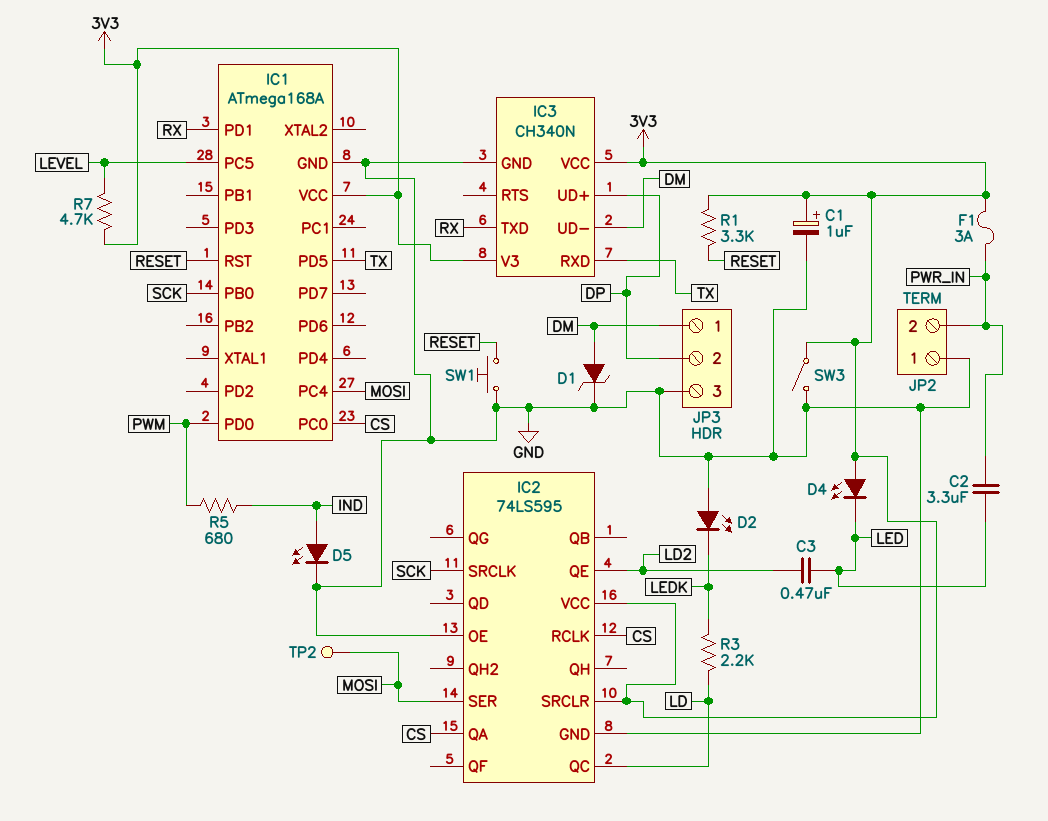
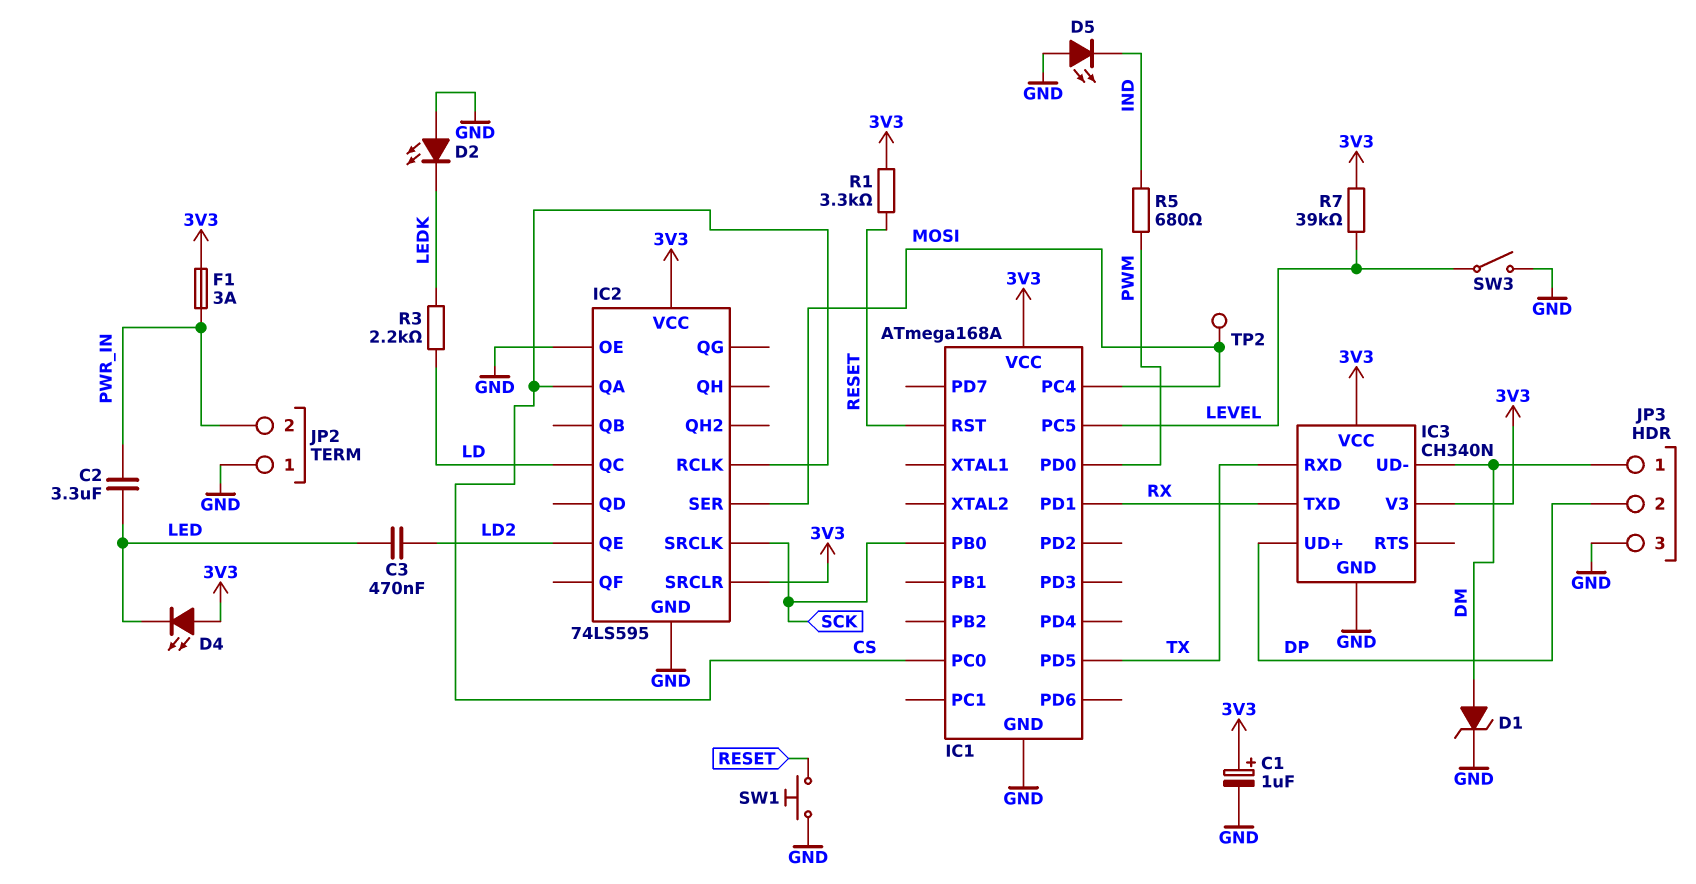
D5: LED (A IND, K GND) -> LED (A GND, K IND)
R7: 4.7k (3V3, LEVEL) -> 39k (3V3, LEVEL)
SW3: switch (3V3, GND) -> switch (GND, LEVEL)

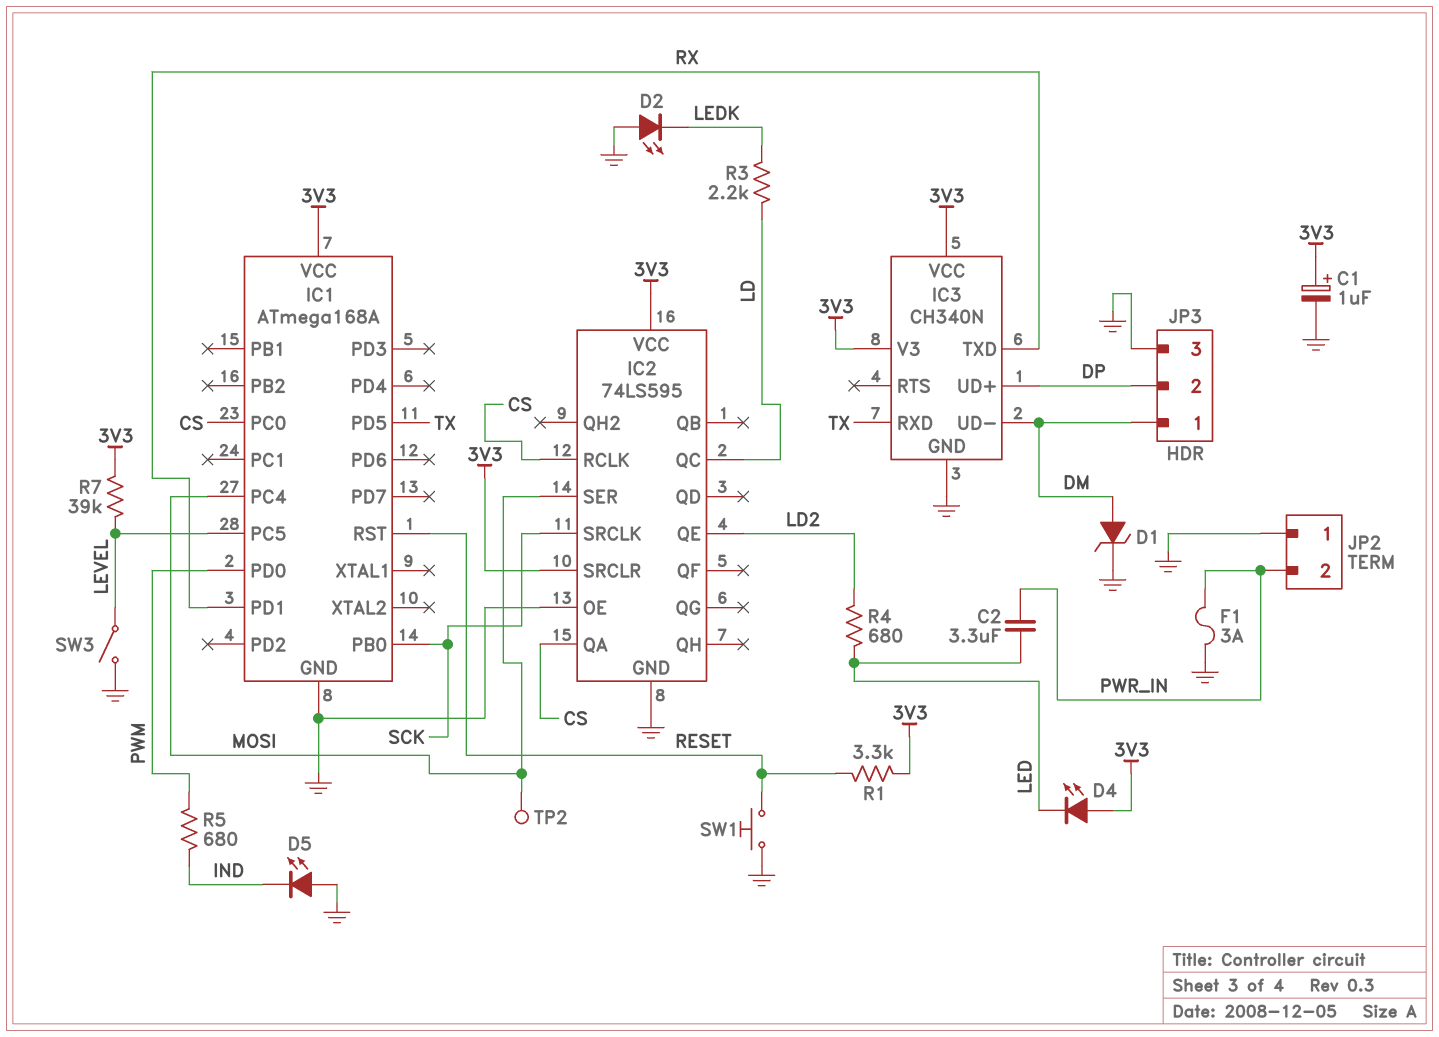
C3: 470nF (LD2, LED) -> none
F1: 3A (3V3, PWR_IN) -> 3A (GND, PWR_IN)
R4: none -> 680 (LD2, LED)

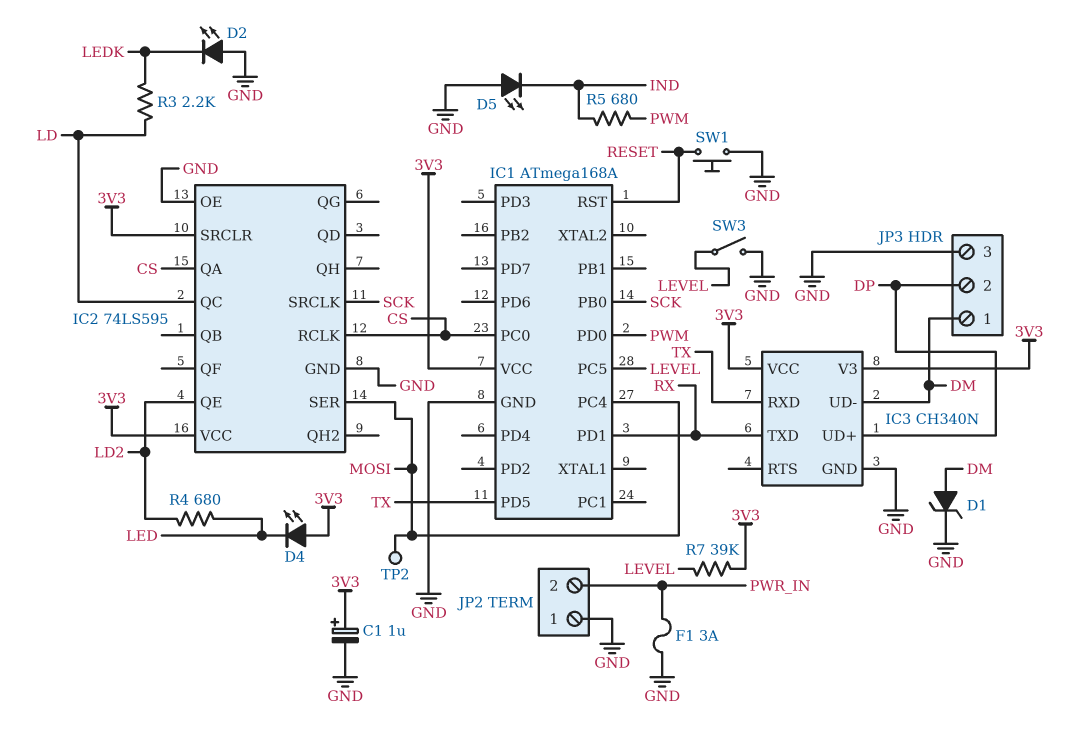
C2: 3.3uF (LED, PWR_IN) -> none
R1: 3.3k (3V3, RESET) -> none

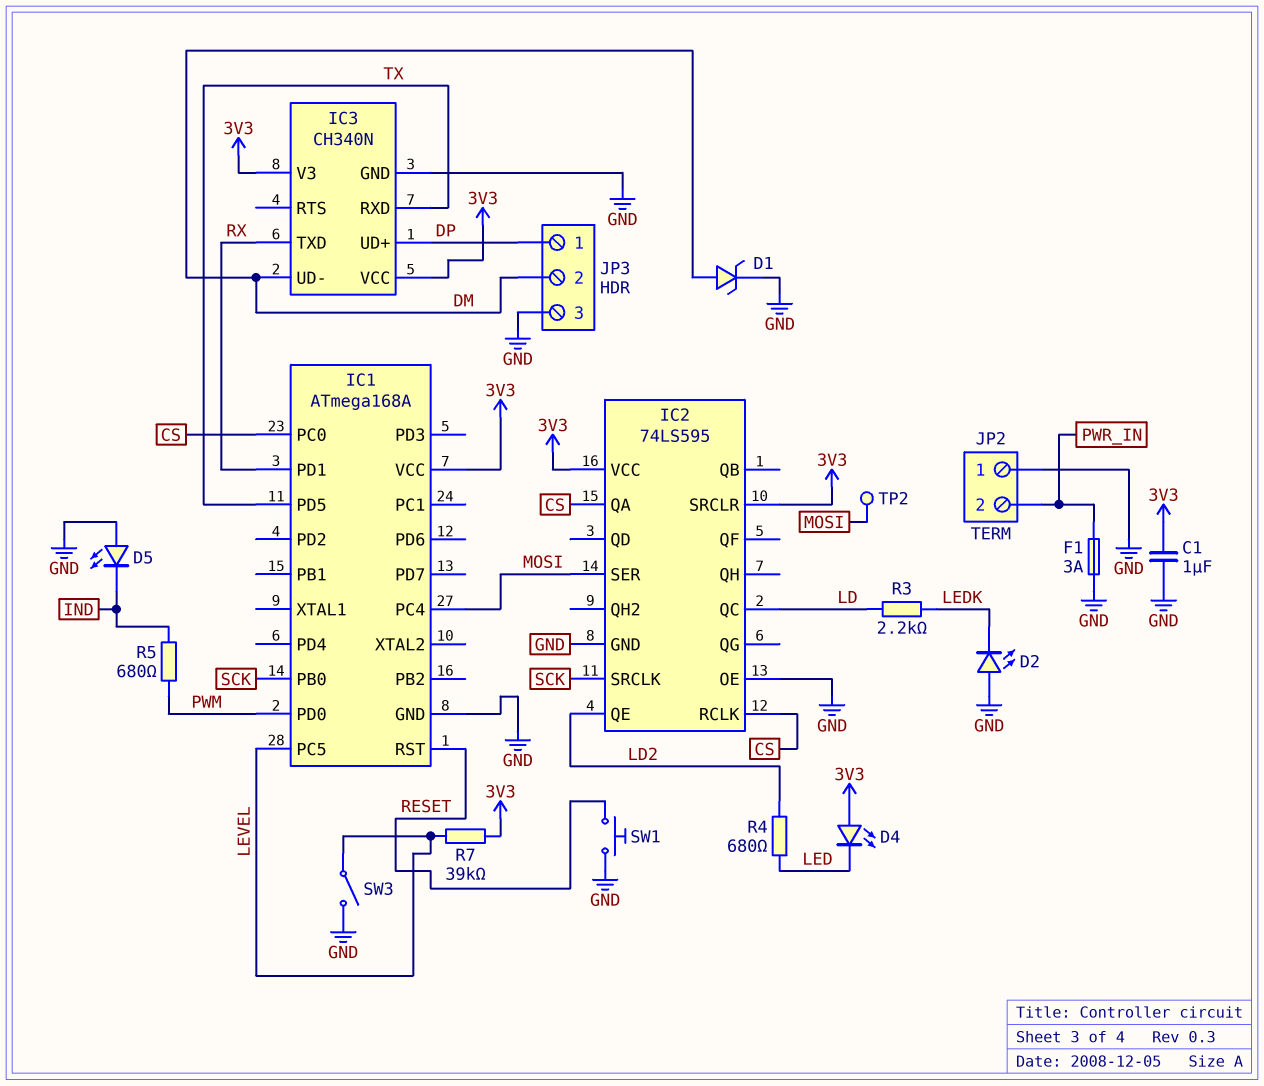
C1: 1uF (plus 3V3, minus GND) -> 1uF (3V3, GND)
JP3 pin 1: DM -> DP
JP3 pin 2: DP -> DM

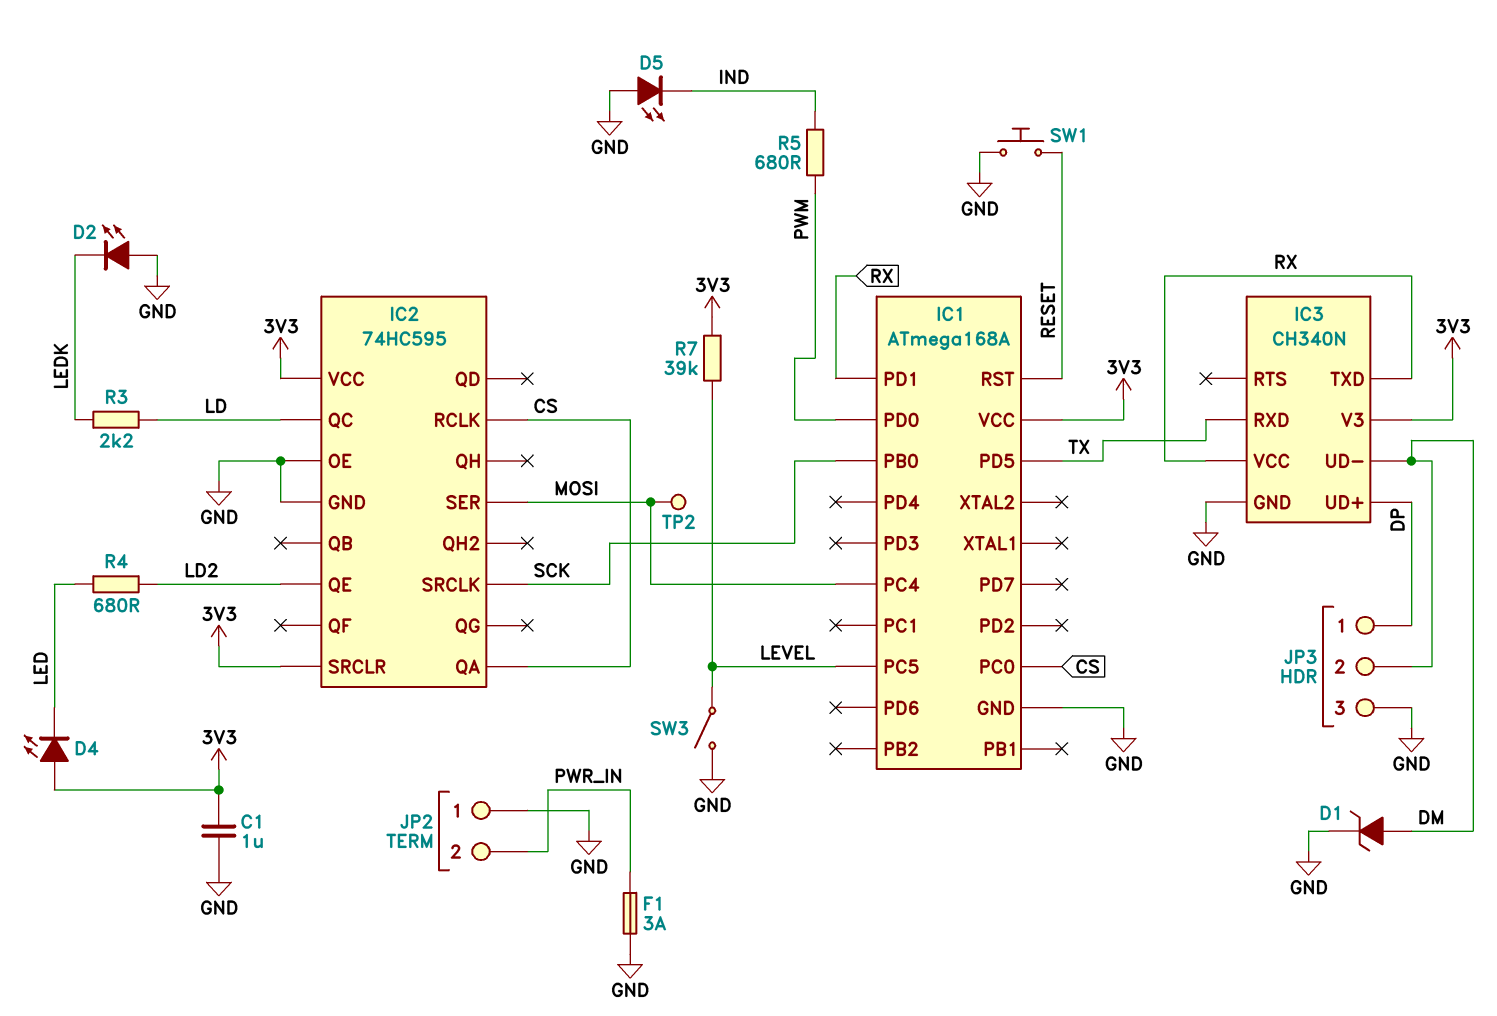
IC2: 74LS595 -> 74HC595
IC3 pin VCC: 3V3 -> RX

